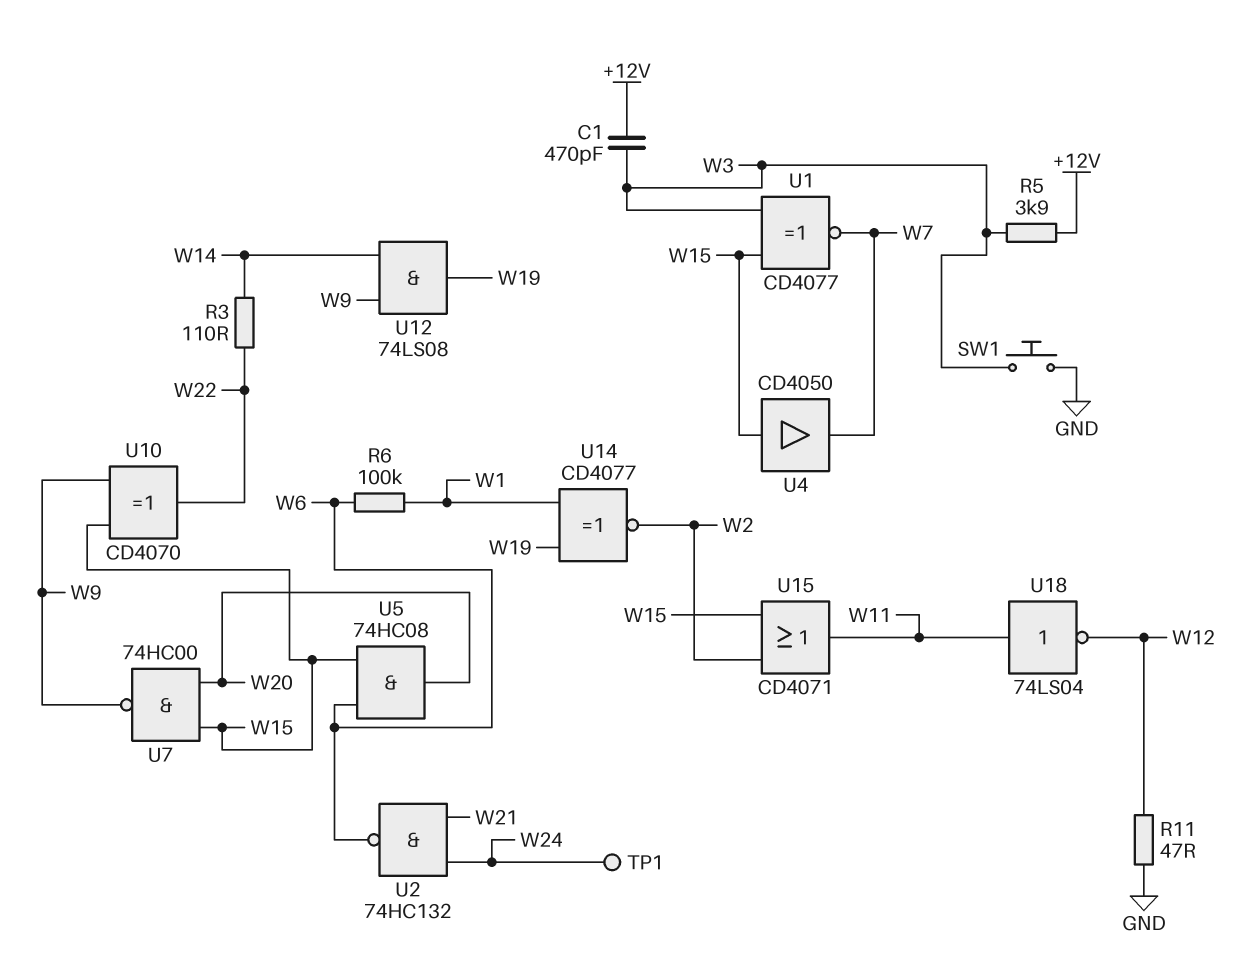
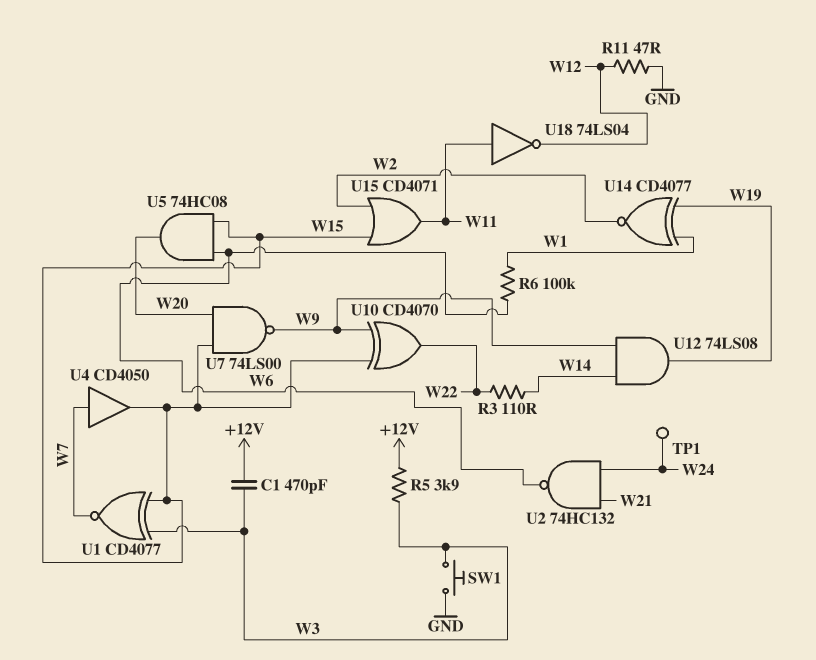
U4: buffer CD4050 (in W15, out W7) -> buffer CD4050 (in W7, out W15)
U7: NAND 74HC00 (in W15, in W20, out W9) -> NAND 74LS00 (in W15, in W20, out W9)

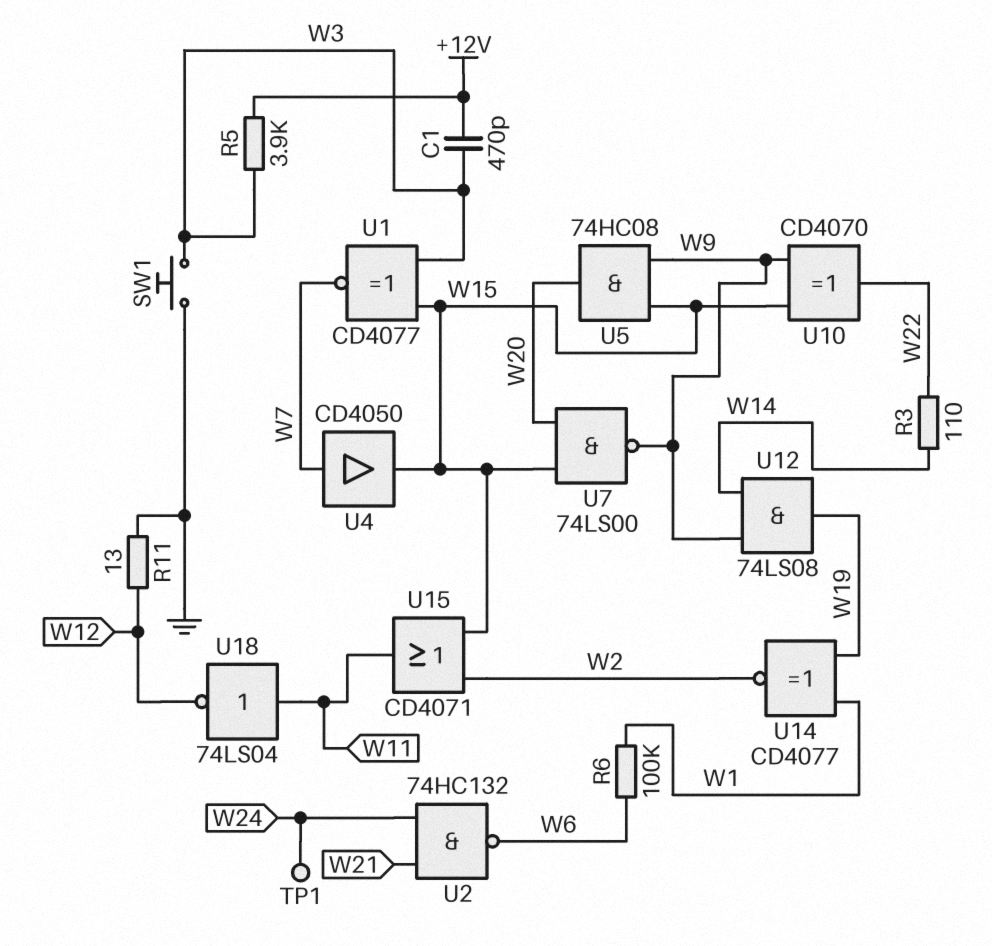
R11: 47 (GND, W12) -> 13 (GND, W12)
U5: AND 74HC08 (in W6, in W15, out W20) -> AND 74HC08 (in W9, in W15, out W20)

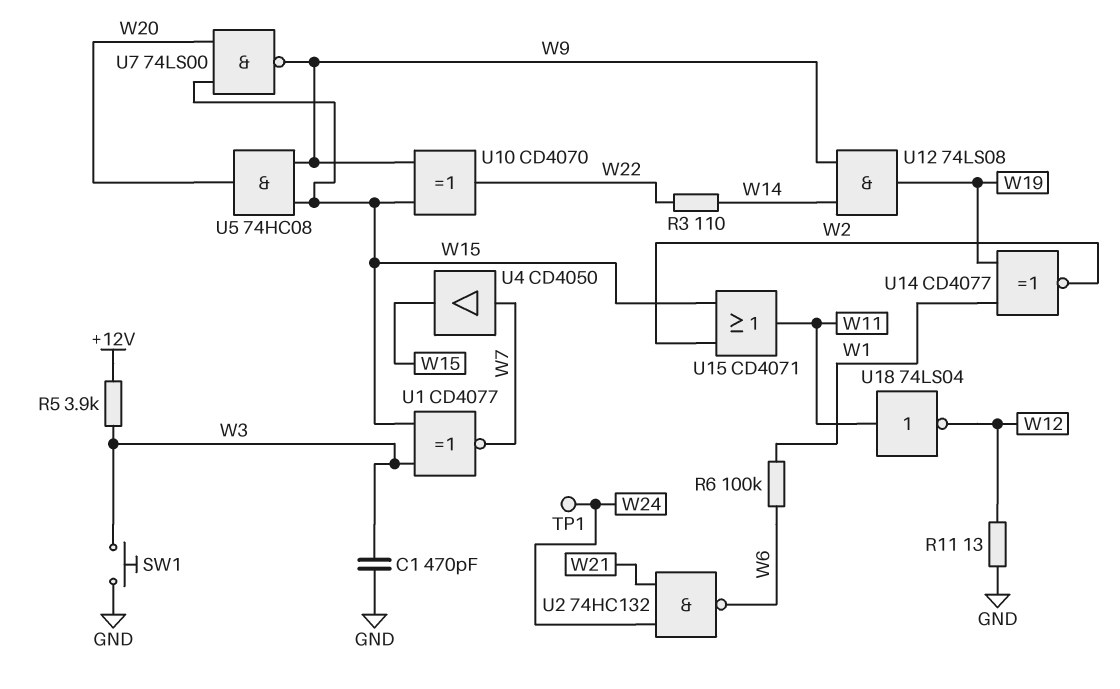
C1: 470pF (+12V, W3) -> 470pF (GND, W3)

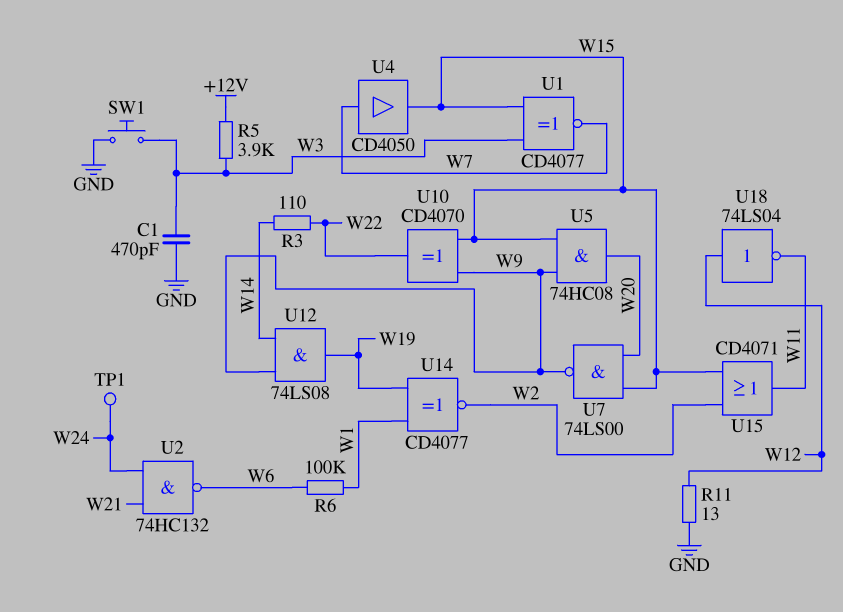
U18: NOT 74LS04 (in W11, out W12) -> NOT 74LS04 (in W12, out W11)

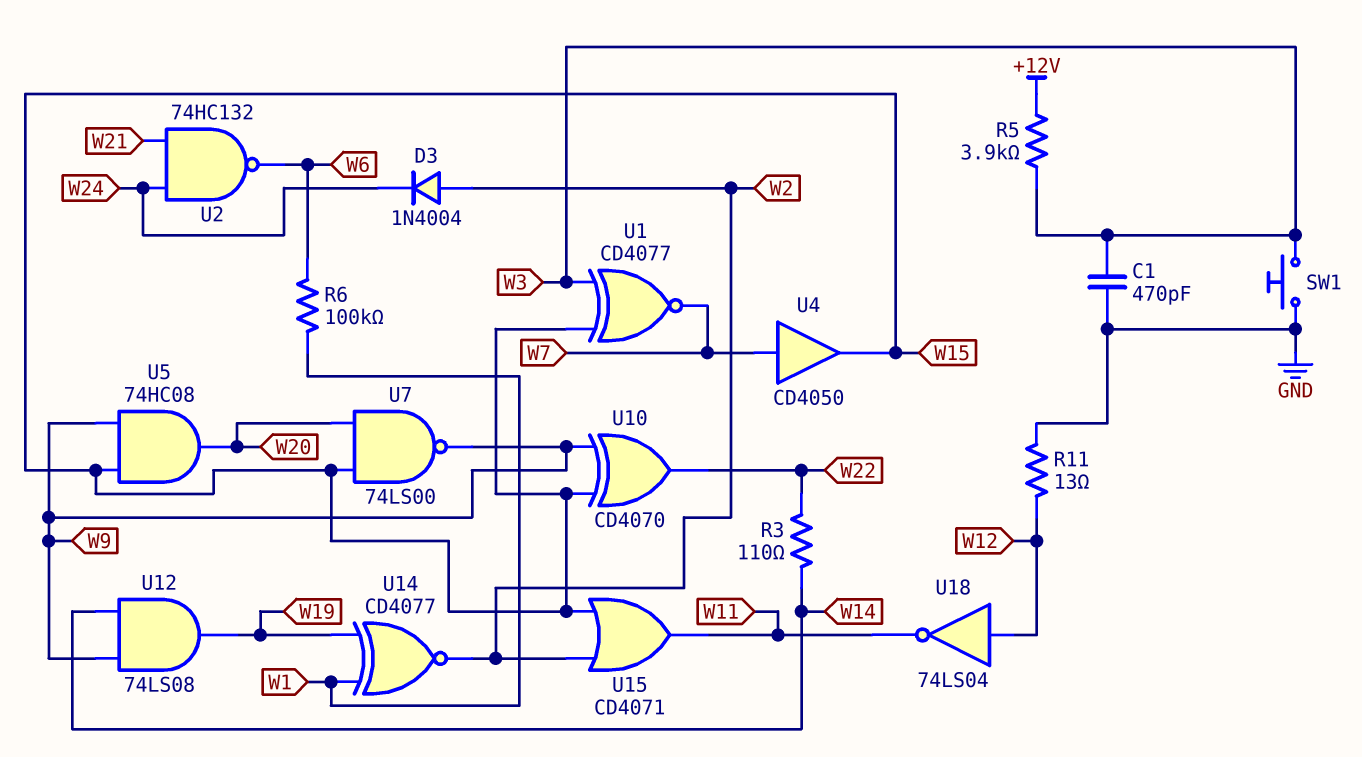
D3: none -> diode 1N4004 (A W2, K W24)
TP1: test point (W24) -> none

